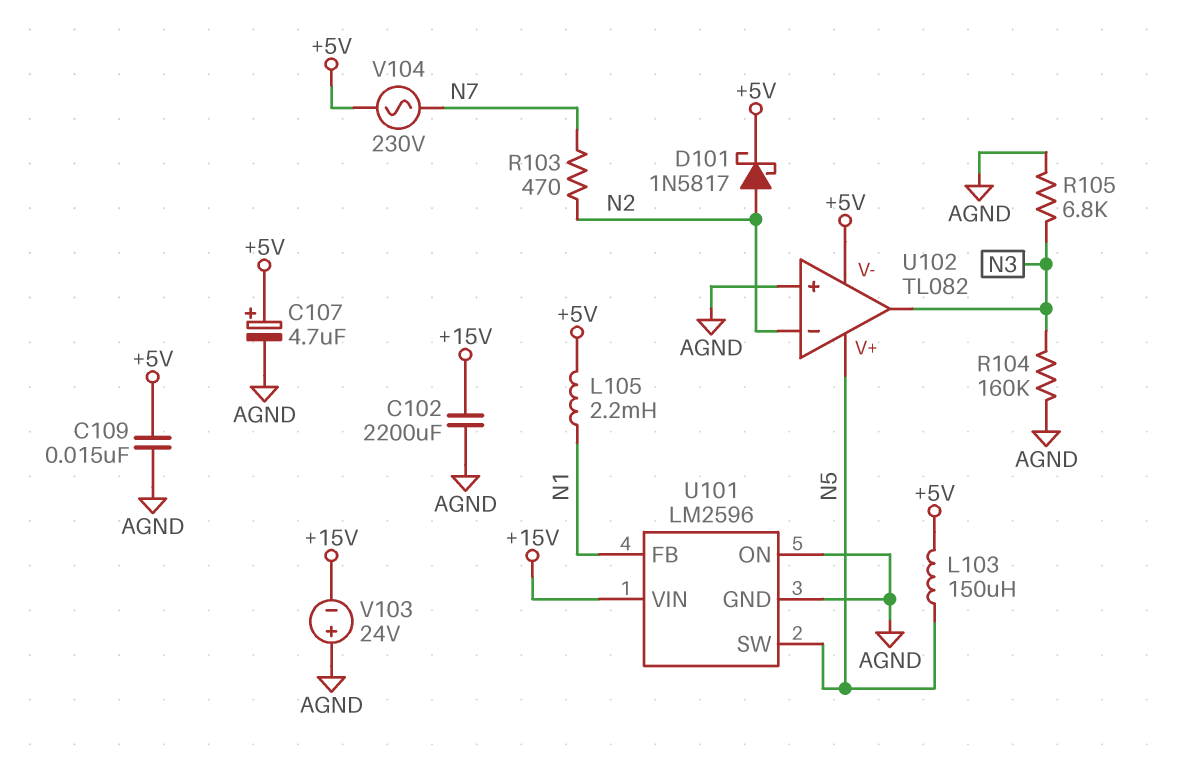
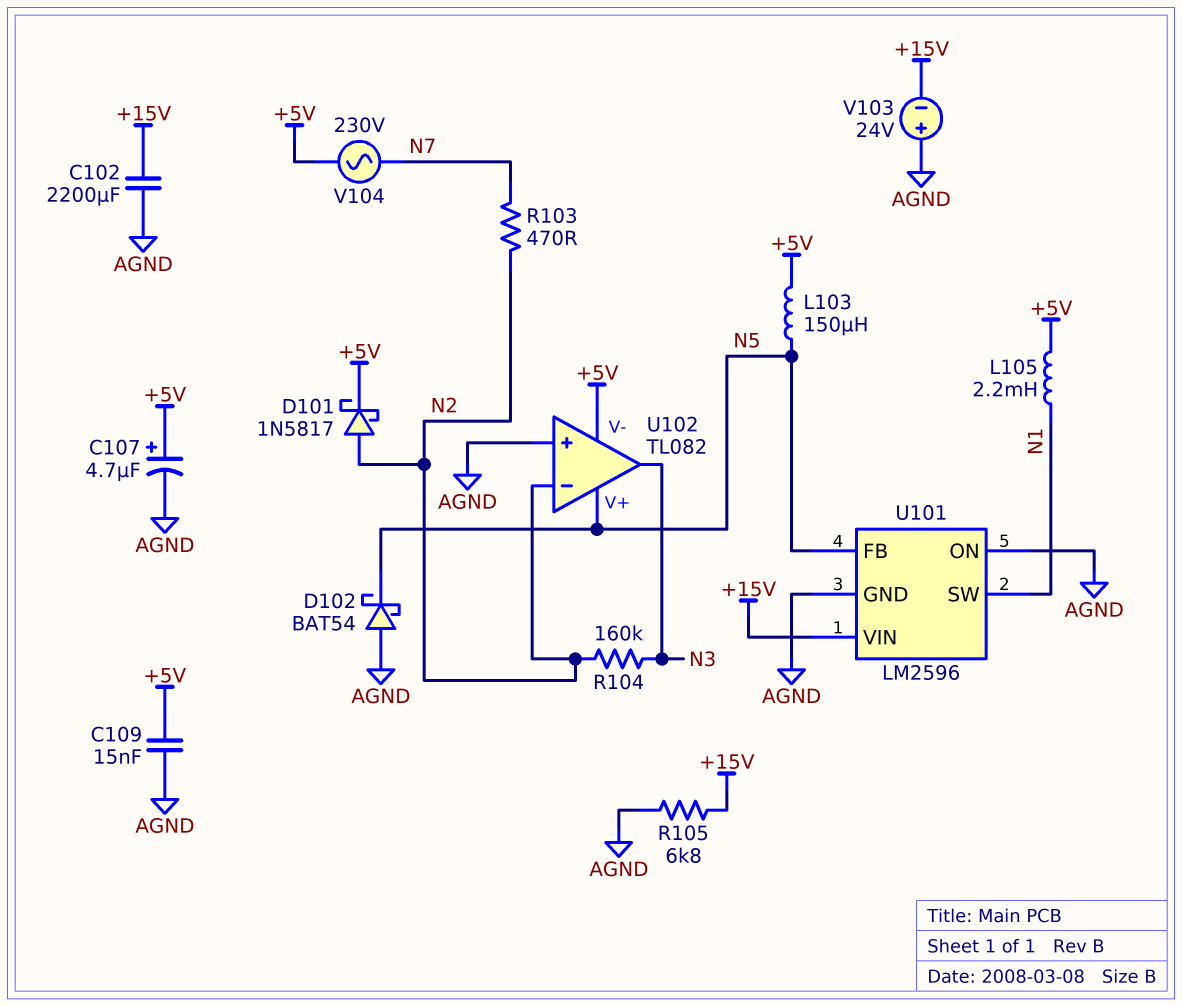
D102: none -> schottky BAT54 (A AGND, K N5)
R104: 160k (AGND, N3) -> 160k (N2, N3)
R105: 6.8k (AGND, N3) -> 6.8k (+15V, AGND)
U101 pin FB: N1 -> N5
U101 pin SW: N5 -> N1

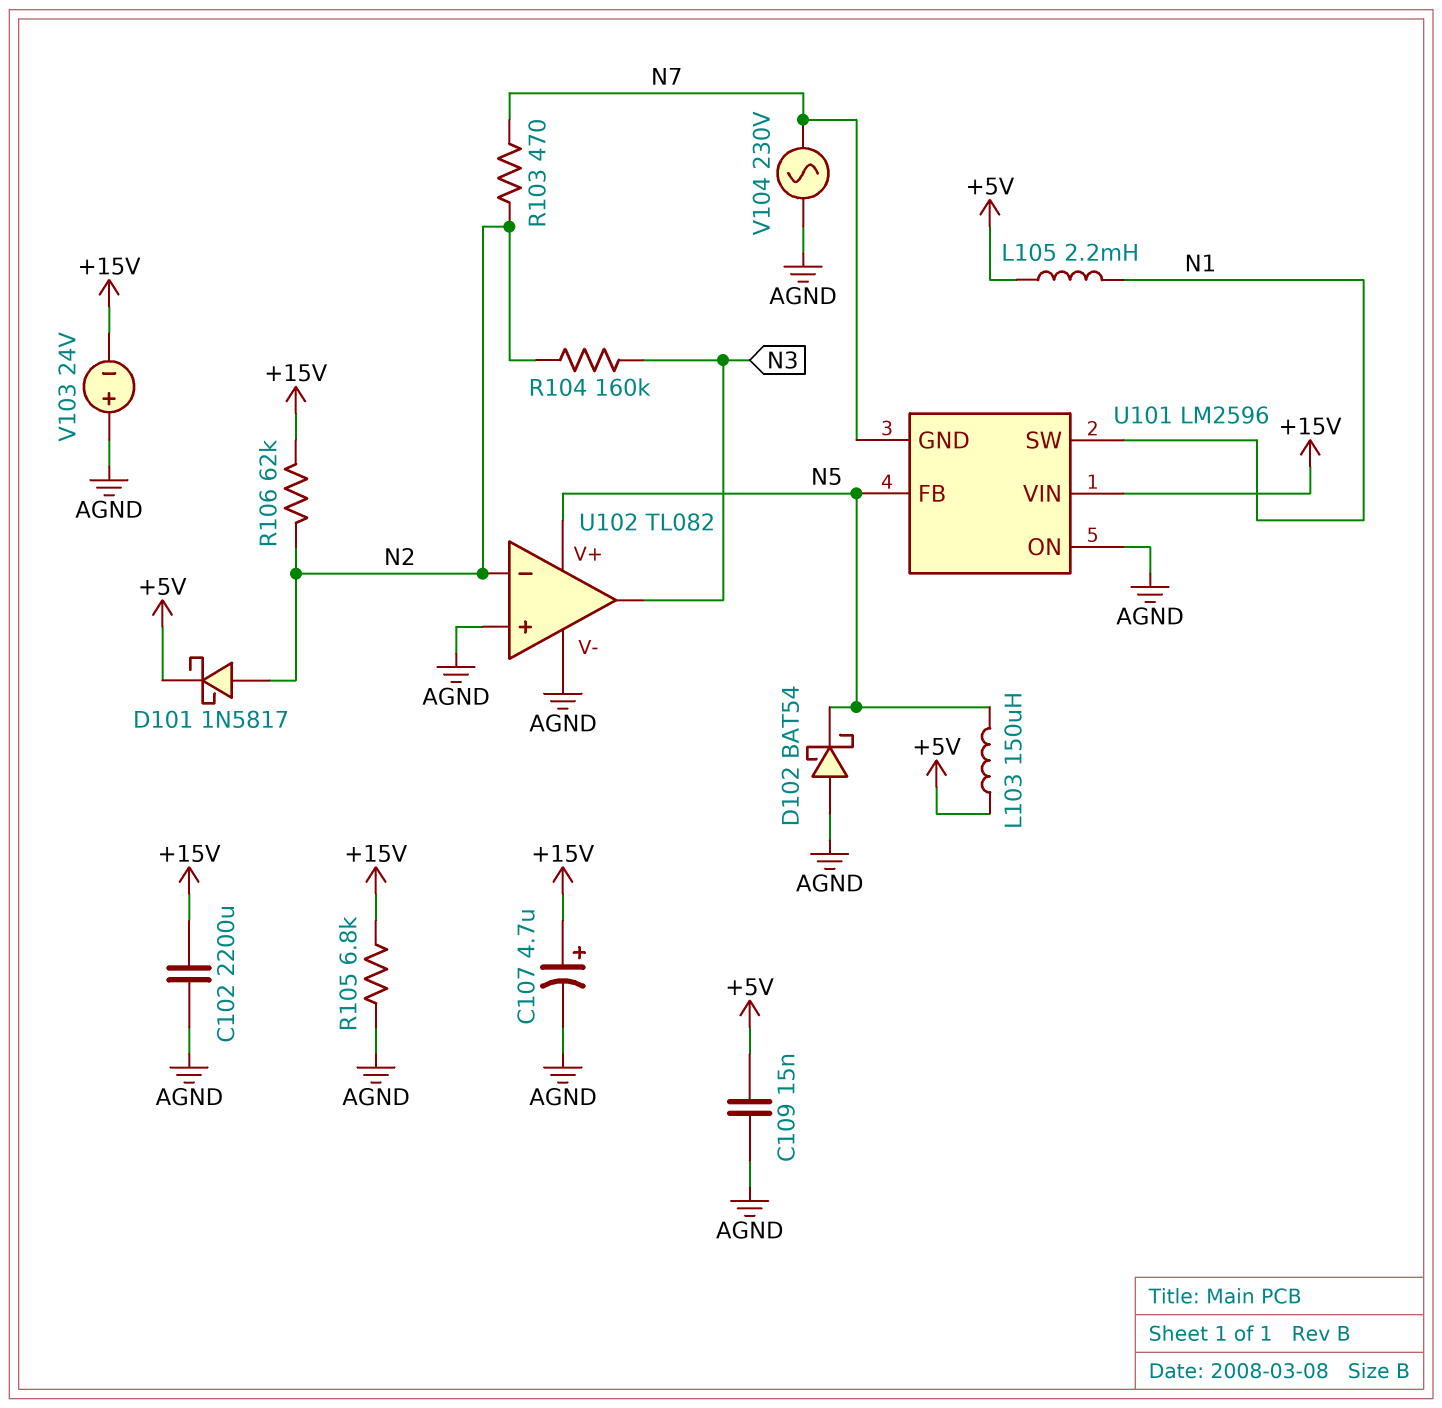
C107: 4.7uF (plus +5V, minus AGND) -> 4.7uF (plus +15V, minus AGND)
R106: none -> 62k (+15V, N2)
U101 pin GND: AGND -> N7
U102 pin V-: +5V -> AGND
V104: AC 230V (+5V, N7) -> AC 230V (AGND, N7)

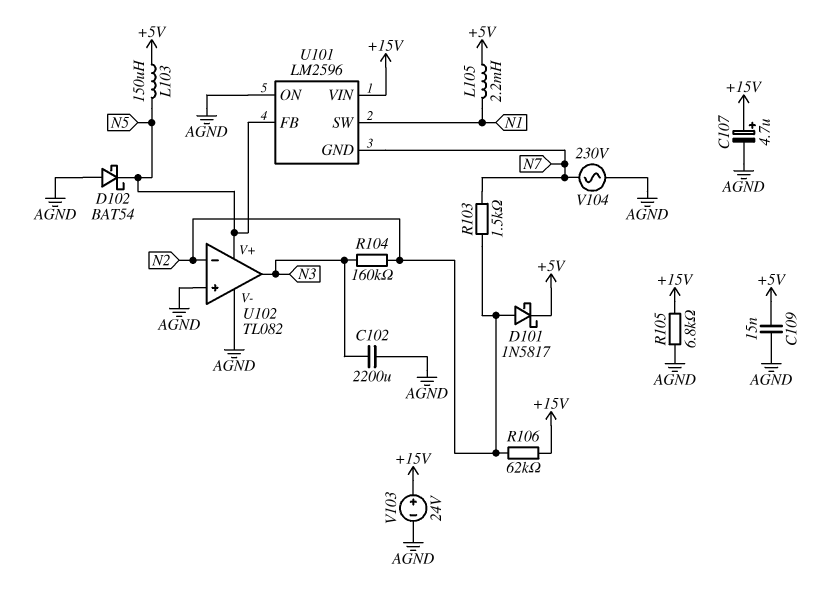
C102: 2200uF (+15V, AGND) -> 2200uF (AGND, N3)
R103: 470 (N2, N7) -> 1.5k (N2, N7)
V103: 24V (plus AGND, minus +15V) -> 24V (plus +15V, minus AGND)

